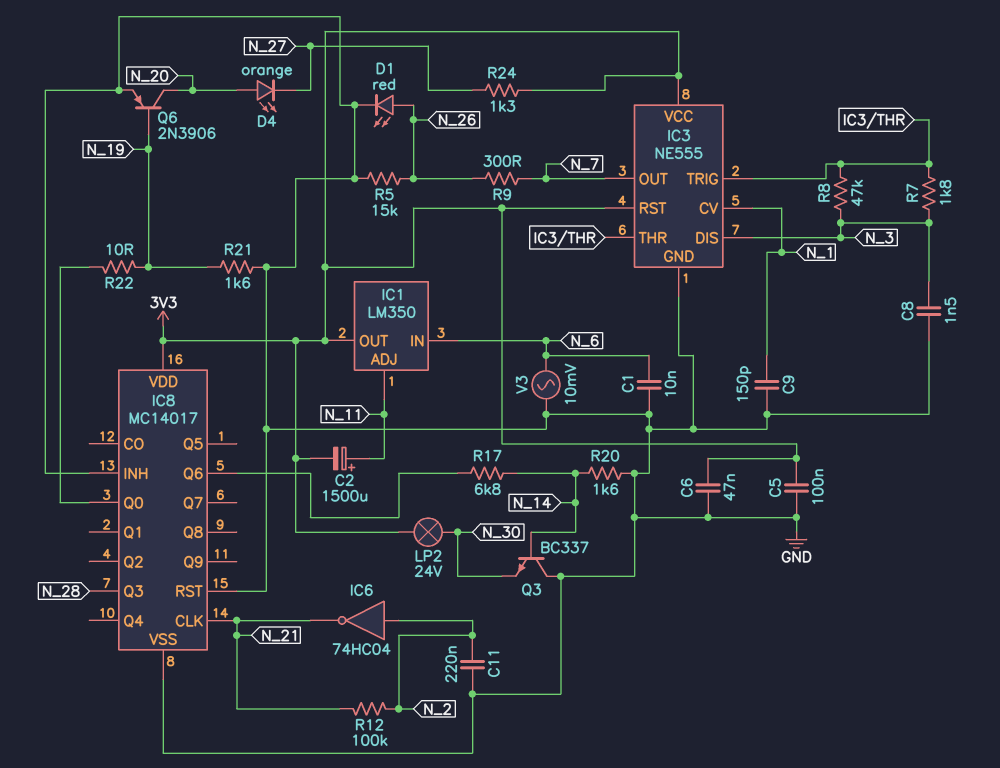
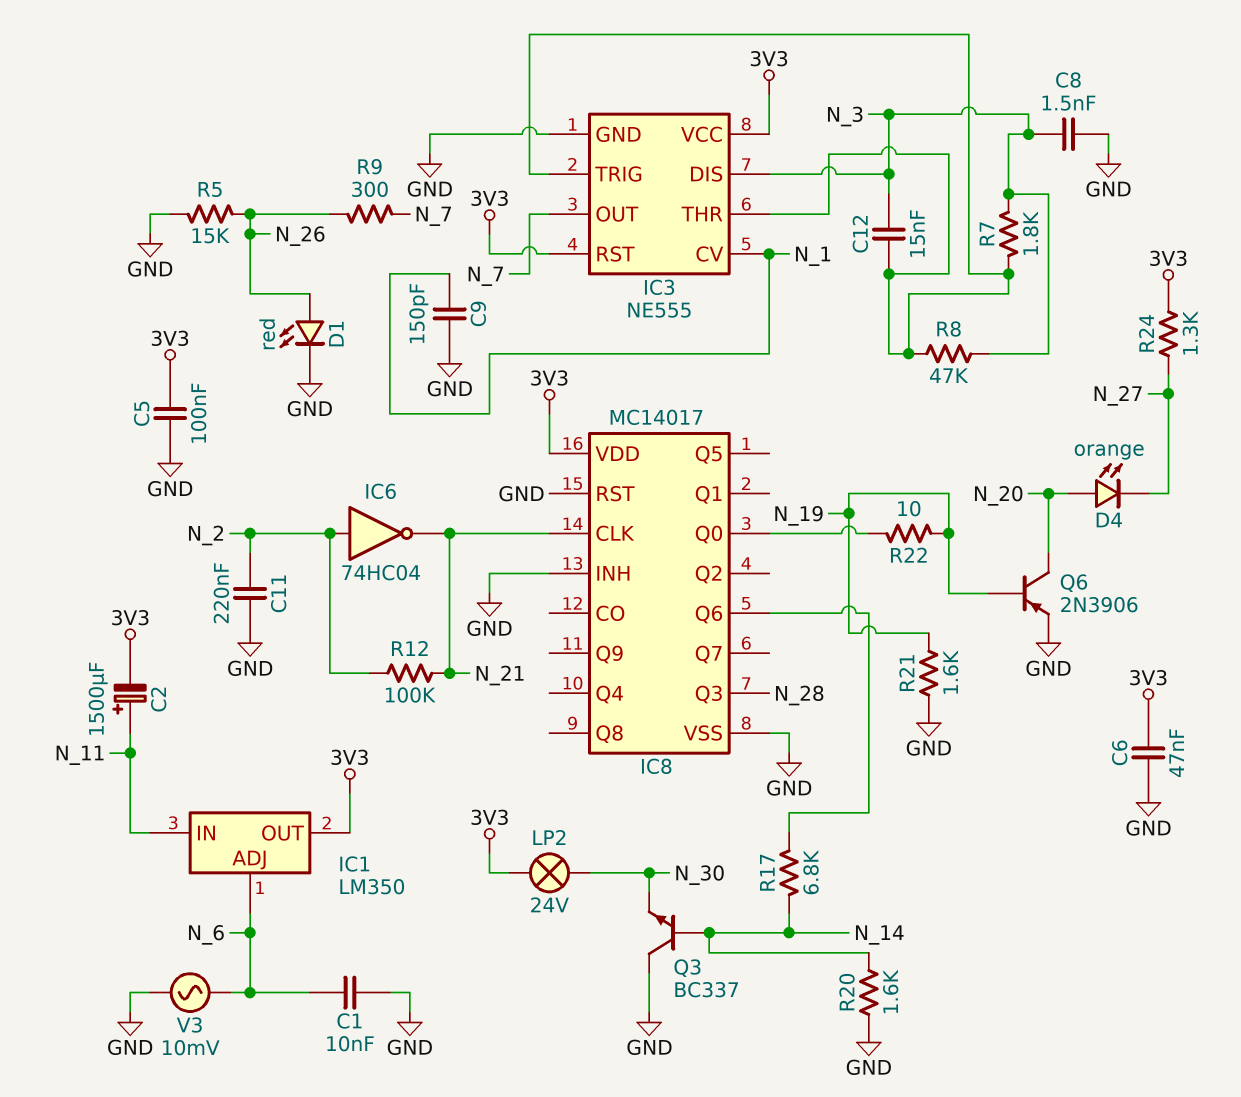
C12: none -> 15nF (IC3/THR, N_3)
IC1 pin ADJ: N_11 -> N_6
IC1 pin IN: N_6 -> N_11

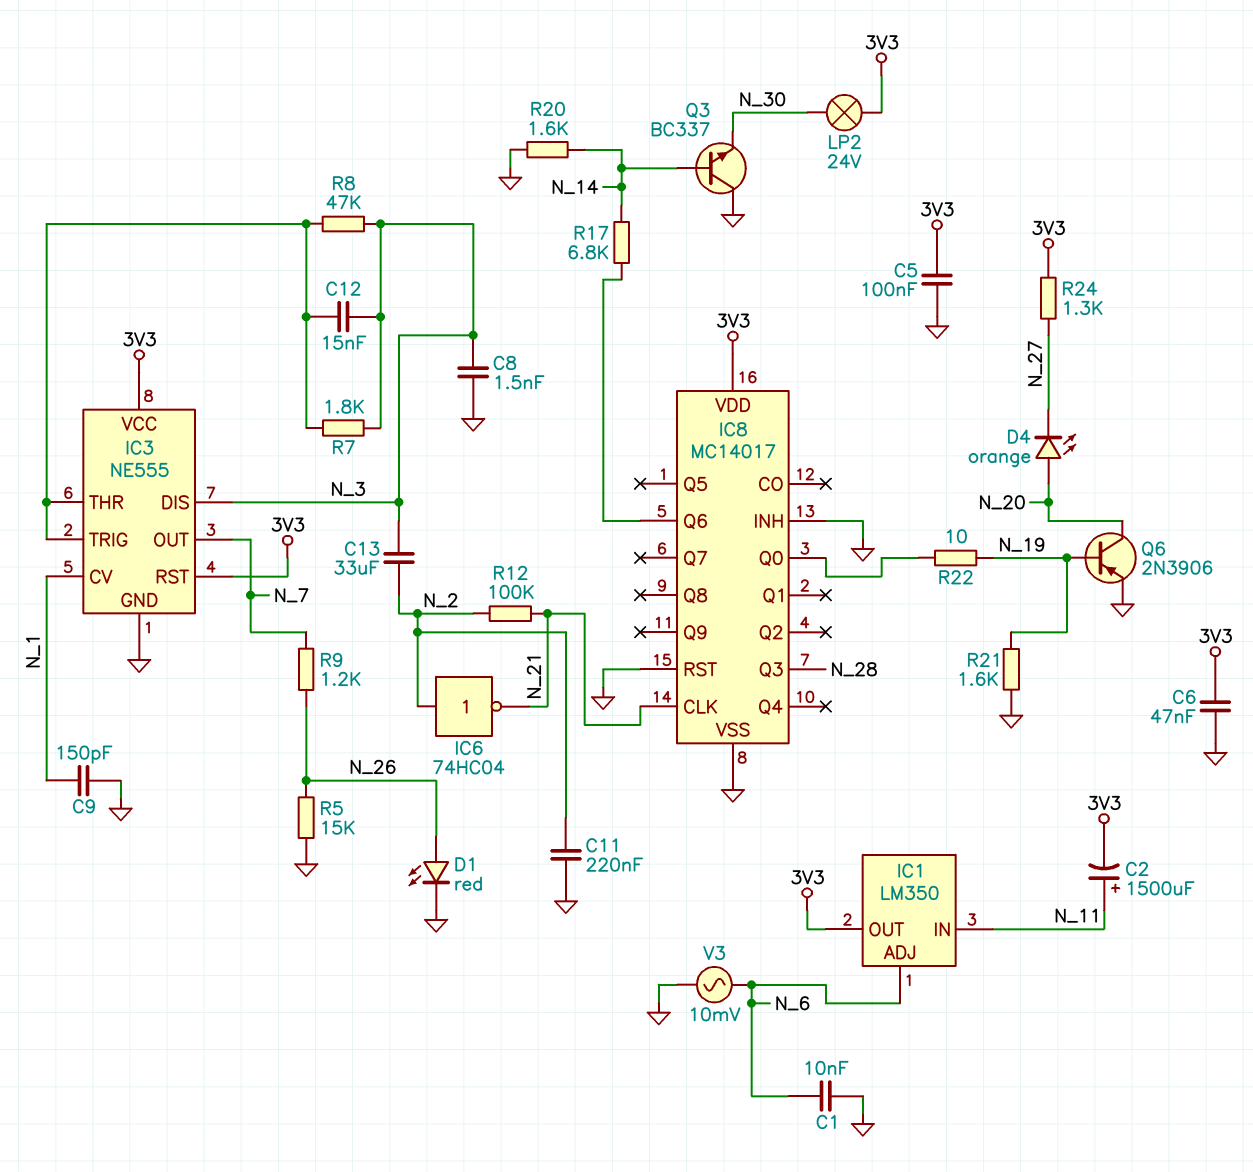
C13: none -> 33uF (N_2, N_3)
R9: 300 (N_7, N_26) -> 1.2k (N_7, N_26)

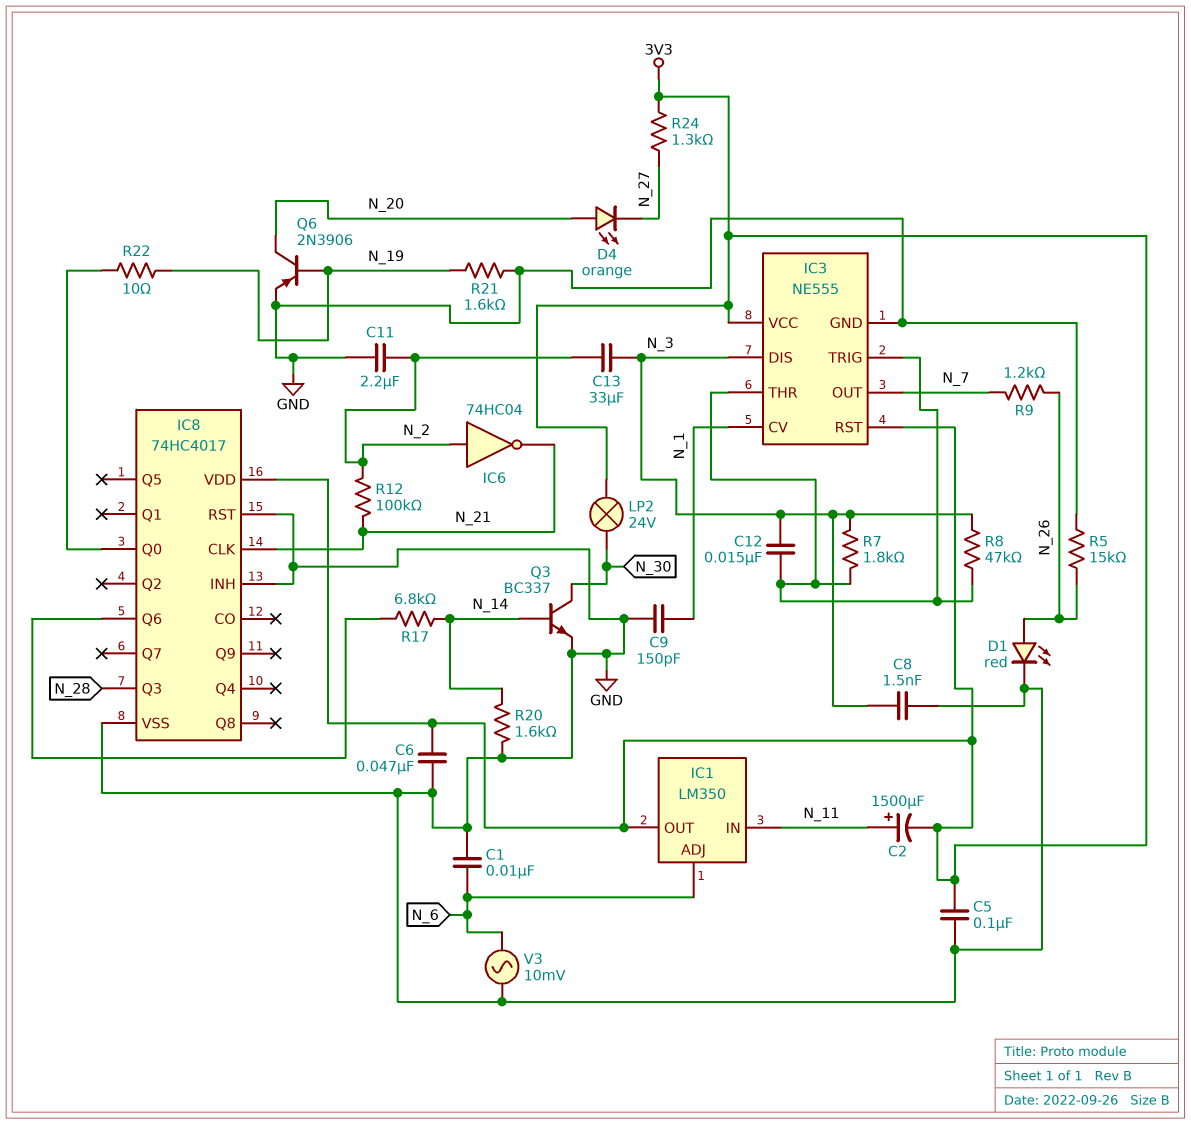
C11: 220nF (GND, N_2) -> 2.2uF (GND, N_2)
IC8: MC14017 -> 74HC4017
Q3: NPN BC337 (B N_14, C GND, E N_30) -> NPN BC337 (B N_14, C N_30, E GND)

